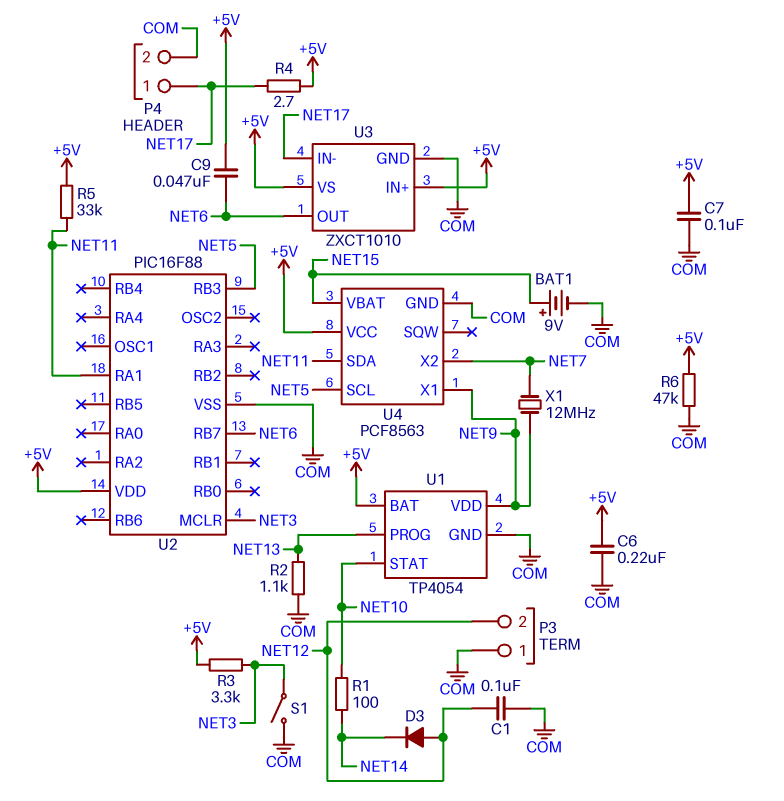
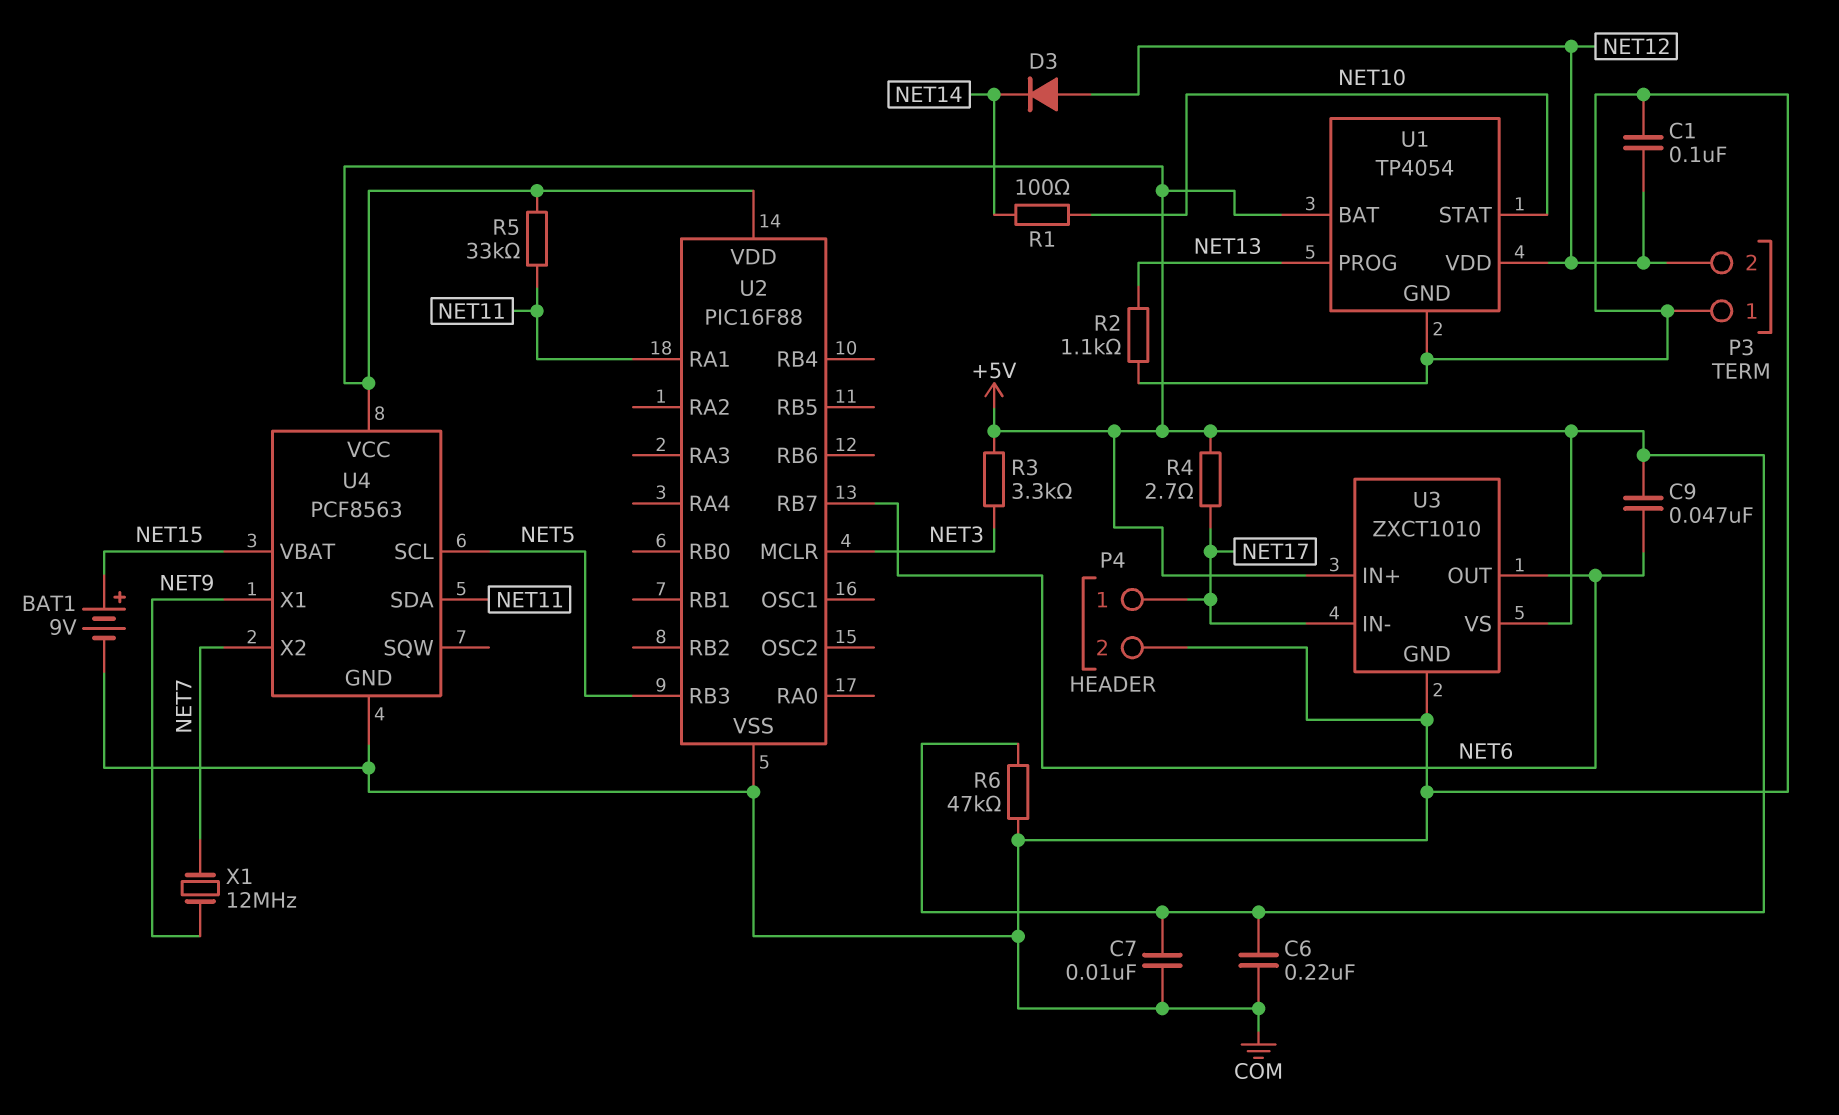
C7: 100nF (+5V, COM) -> 10nF (+5V, COM)
S1: switch (COM, NET3) -> none
U1 pin VDD: NET9 -> NET12

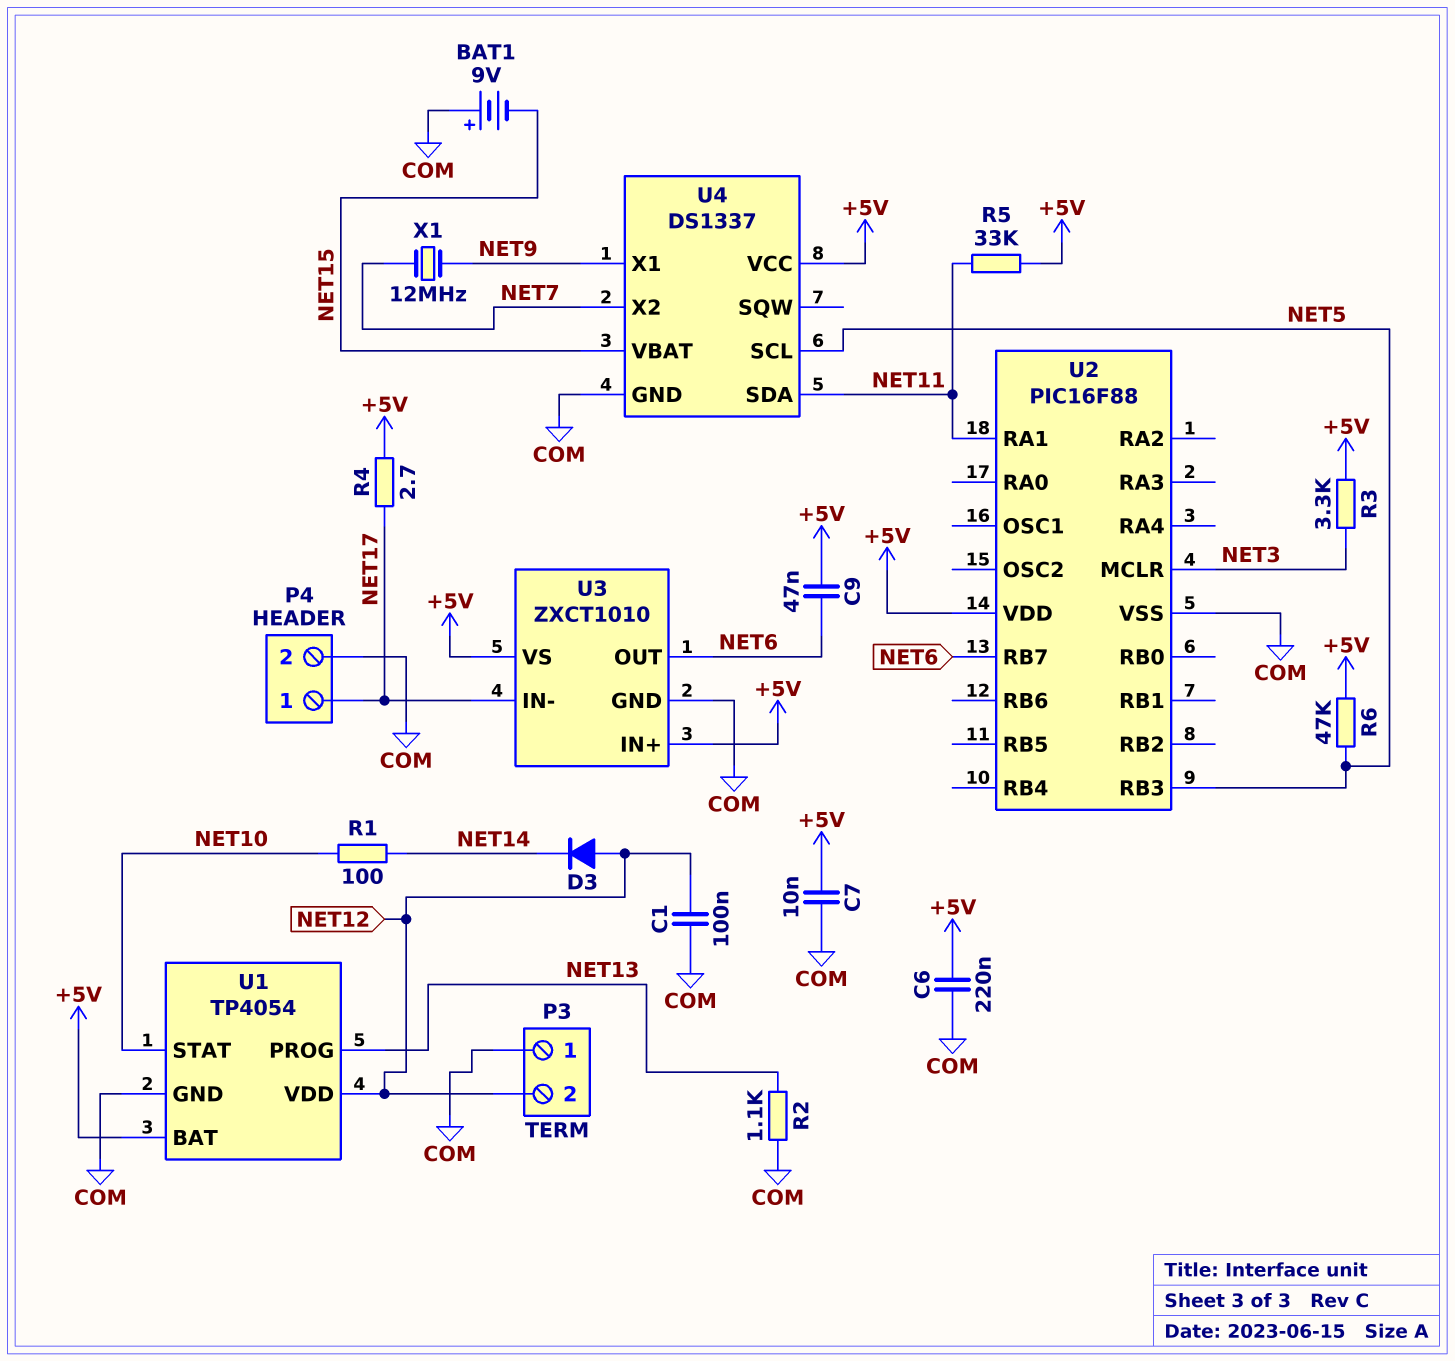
BAT1: 9V (plus NET15, minus COM) -> 9V (plus COM, minus NET15)
R6: 47k (+5V, COM) -> 47k (+5V, NET5)
U4: PCF8563 -> DS1337

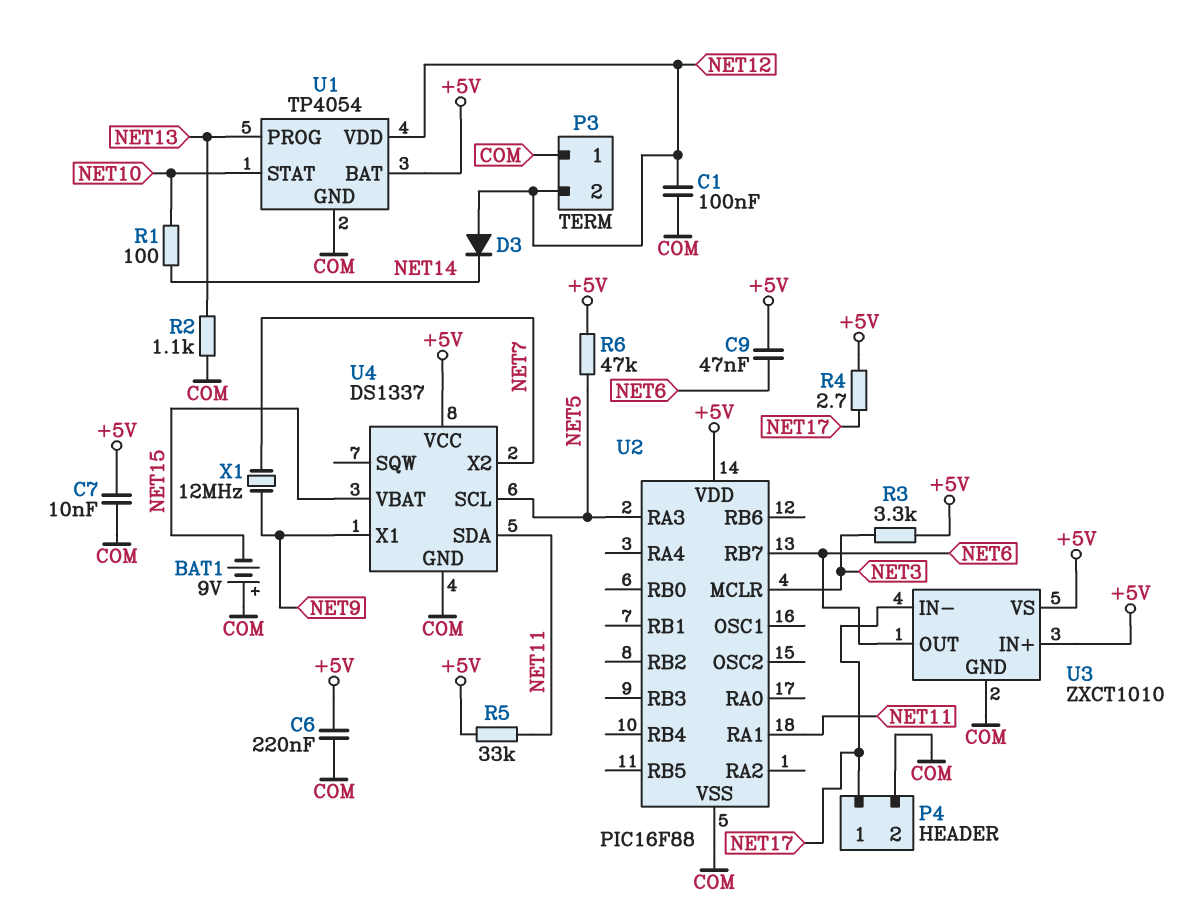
U2 pin RA3: none -> NET5
U2 pin RB3: NET5 -> none

